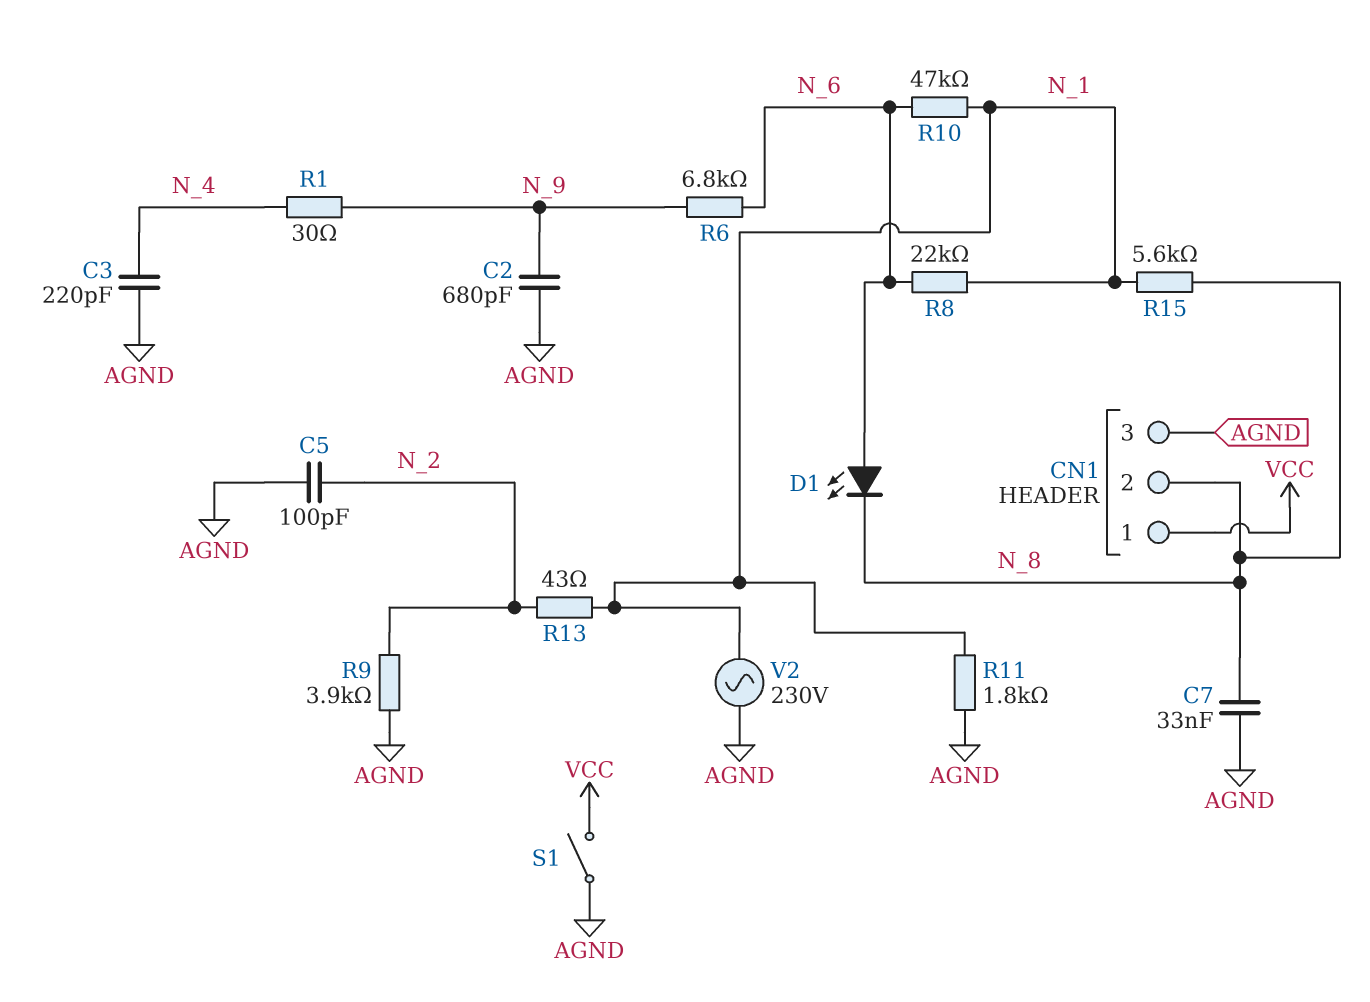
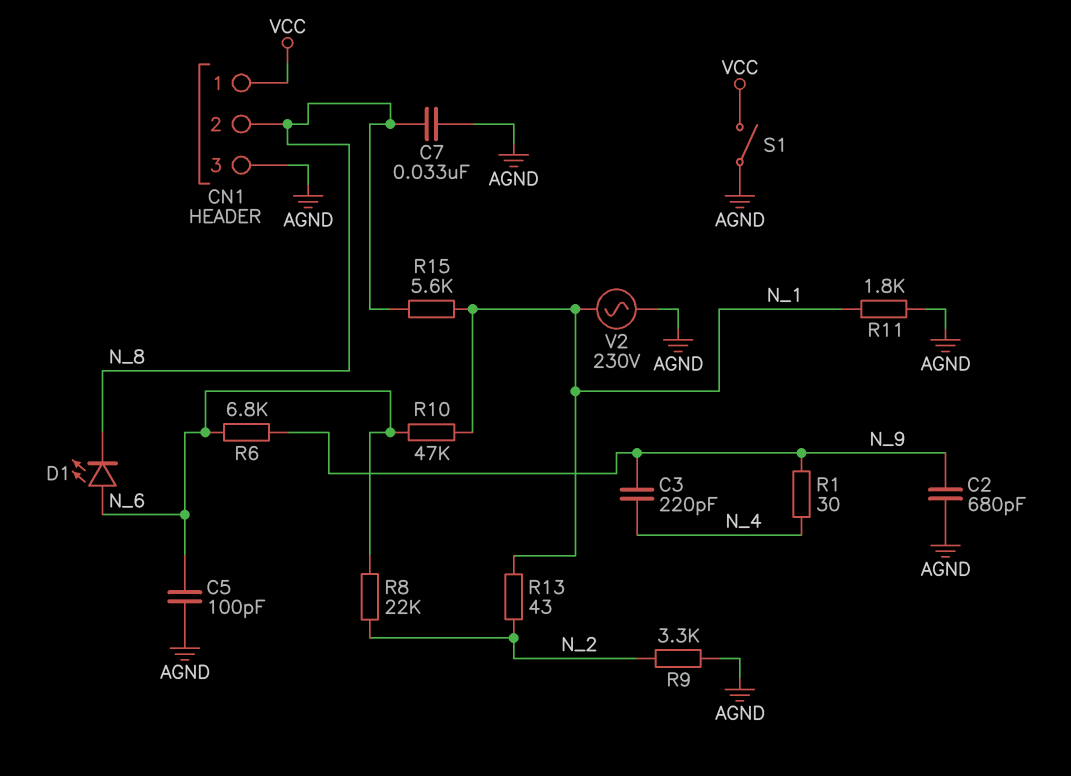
C3: 220pF (AGND, N_4) -> 220pF (N_4, N_9)
C5: 100pF (AGND, N_2) -> 100pF (AGND, N_6)
R8: 22k (N_1, N_6) -> 22k (N_2, N_6)
R9: 3.9k (AGND, N_2) -> 3.3k (AGND, N_2)

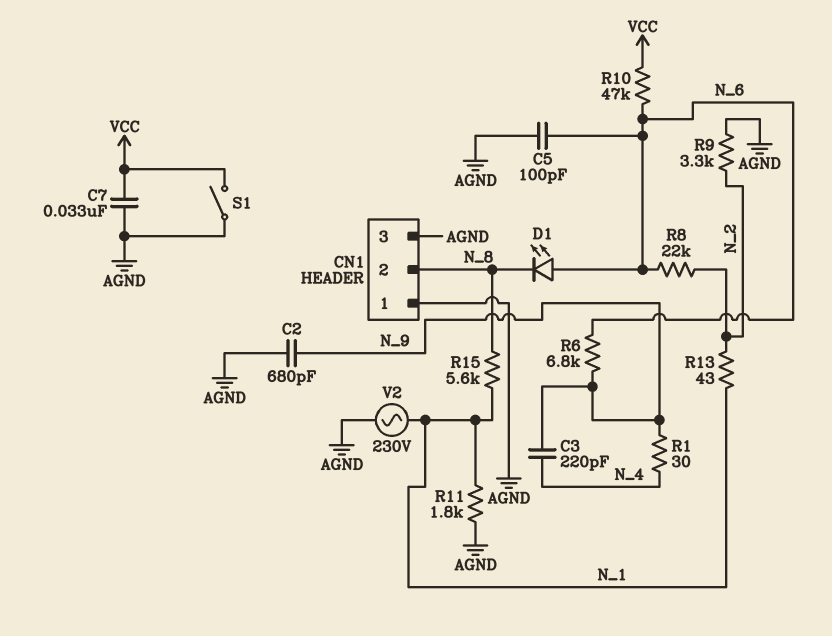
C7: 33nF (AGND, N_8) -> 33nF (AGND, VCC)
CN1 pin 1: VCC -> AGND
R10: 47k (N_1, N_6) -> 47k (N_6, VCC)

